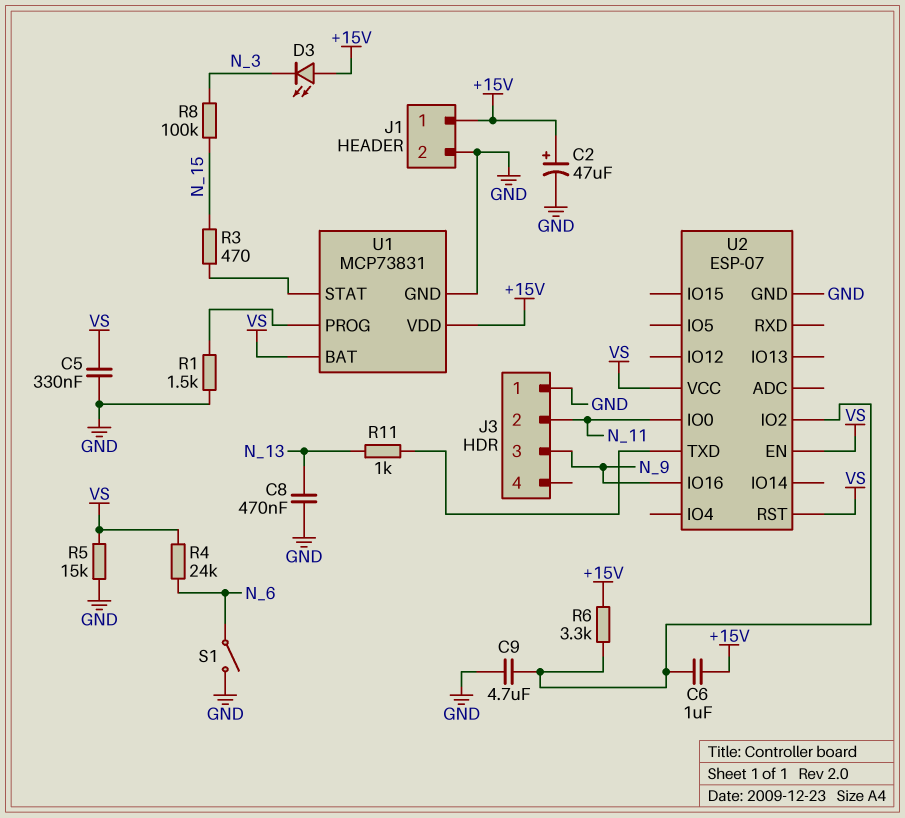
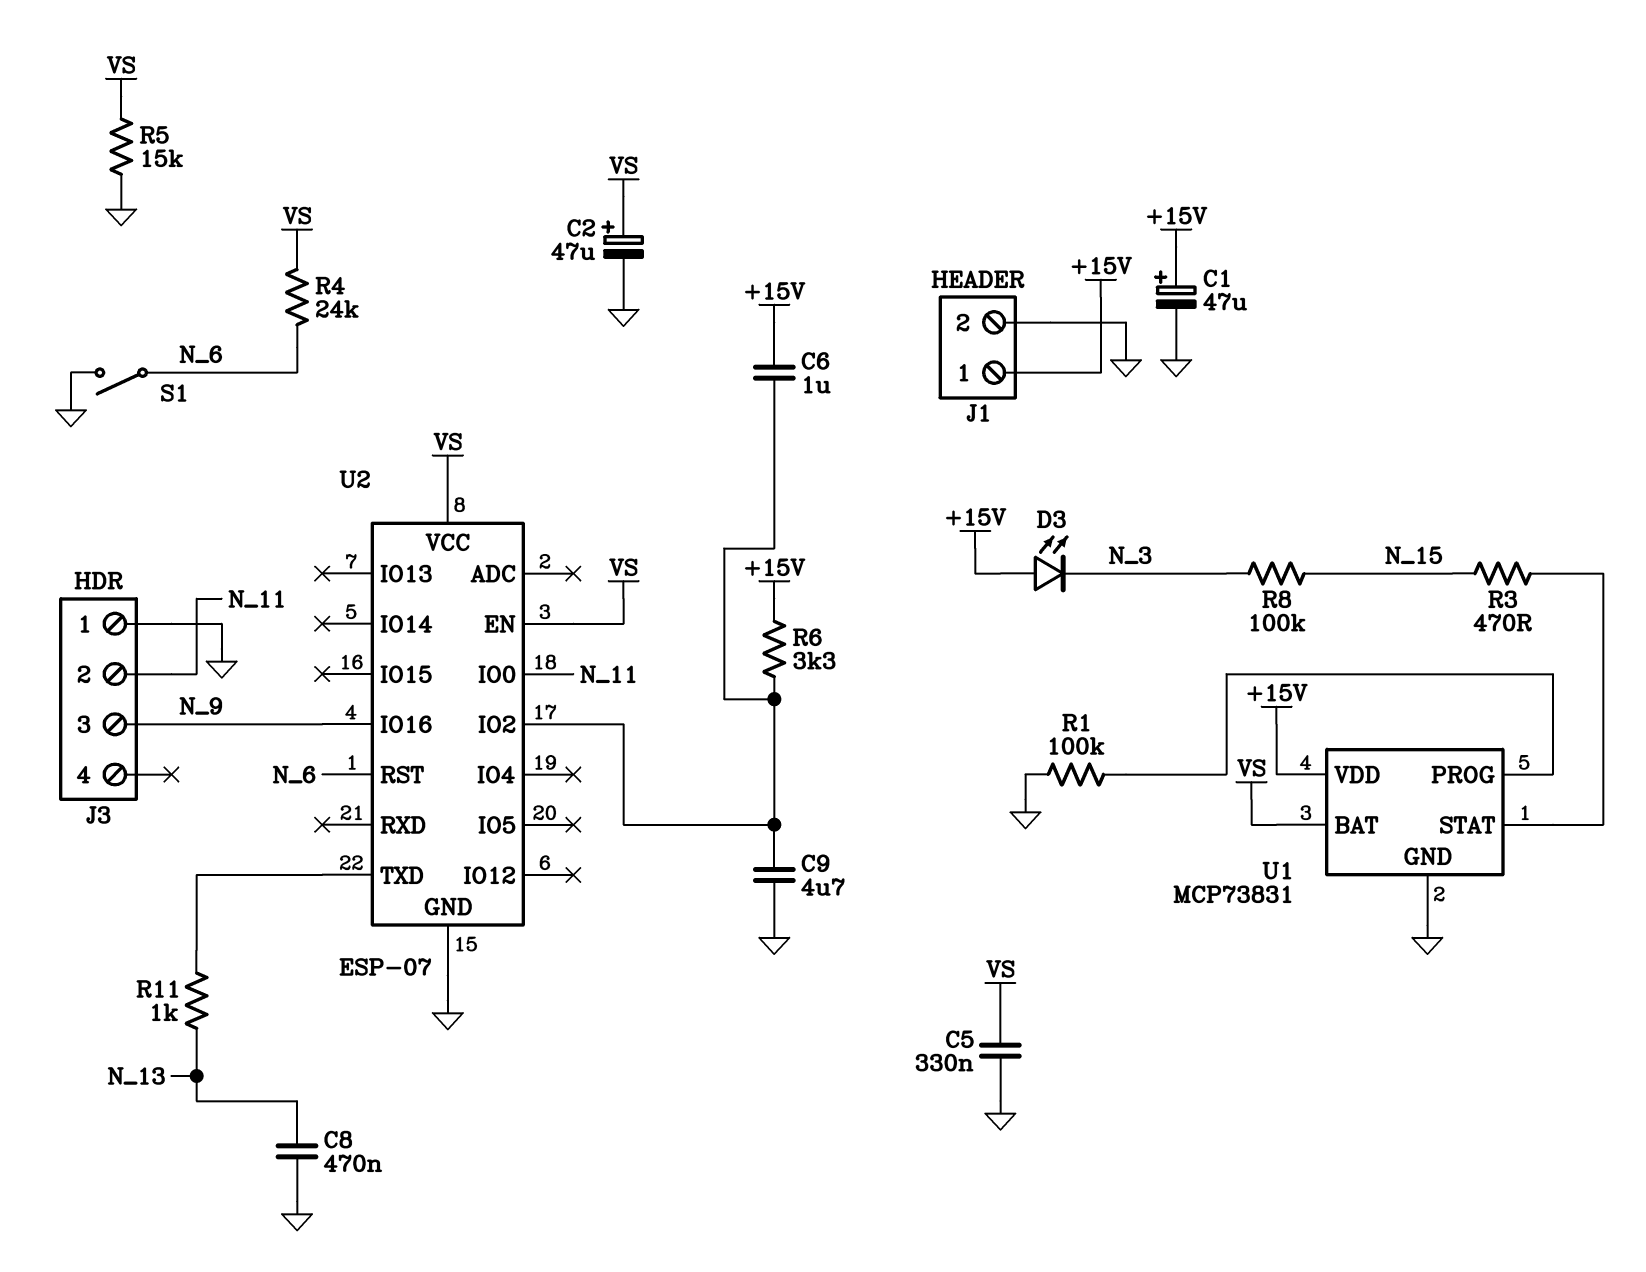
C1: none -> 47uF (plus +15V, minus GND)
C2: 47uF (plus +15V, minus GND) -> 47uF (plus VS, minus GND)
R1: 1.5k (GND, U1/PROG) -> 100k (GND, U1/PROG)
U2 pin RST: VS -> N_6

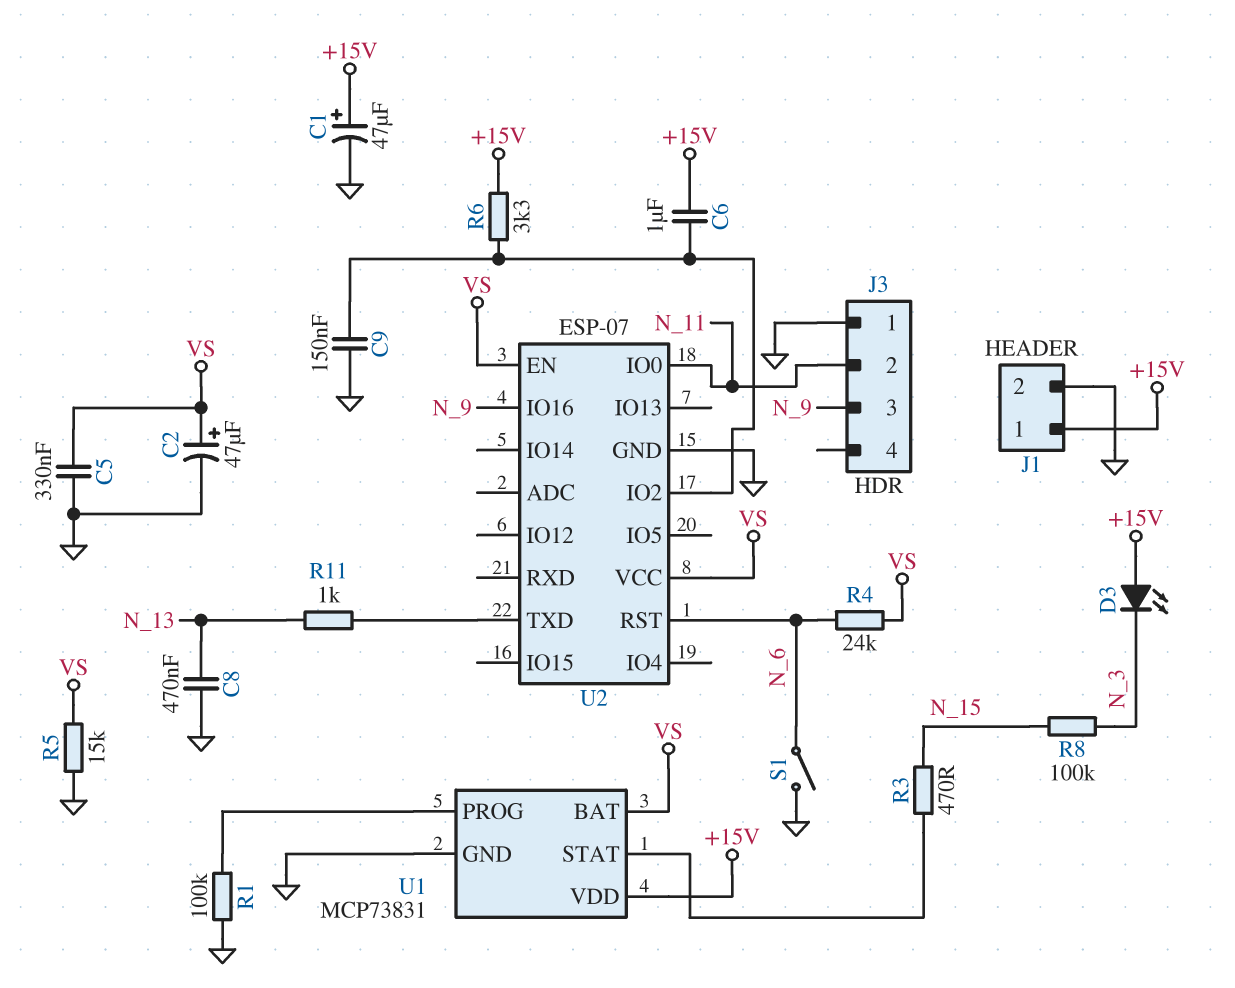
C9: 4.7uF (GND, U2/IO2) -> 150nF (GND, U2/IO2)

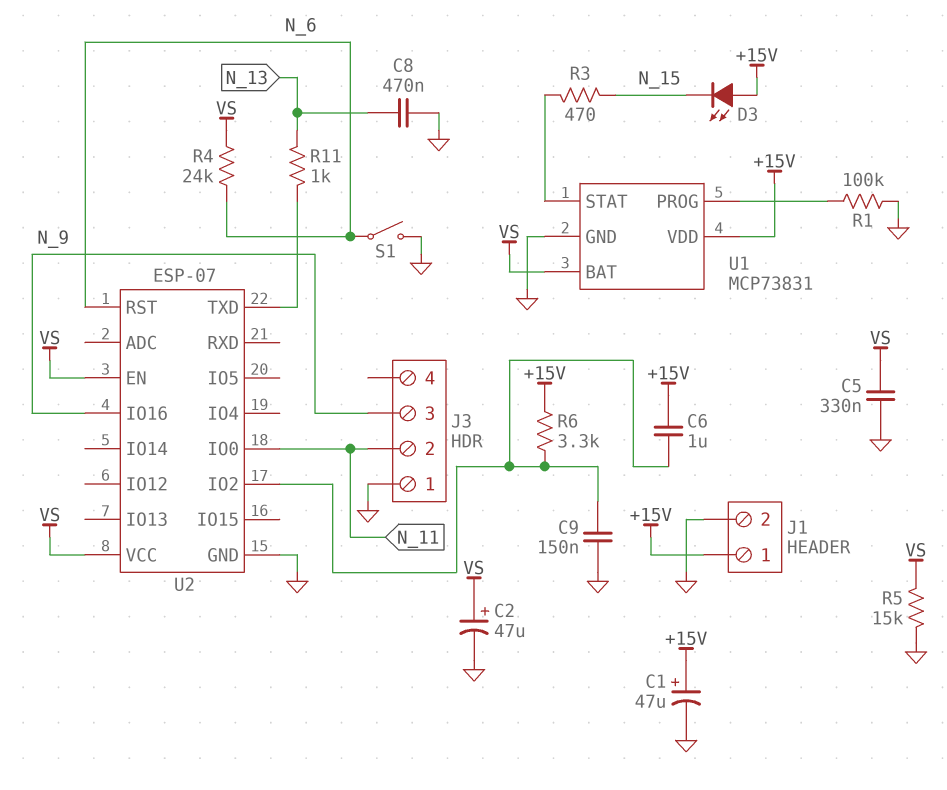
D3: LED (A +15V, K N_3) -> LED (A +15V, K N_15)
R8: 100k (N_3, N_15) -> none

